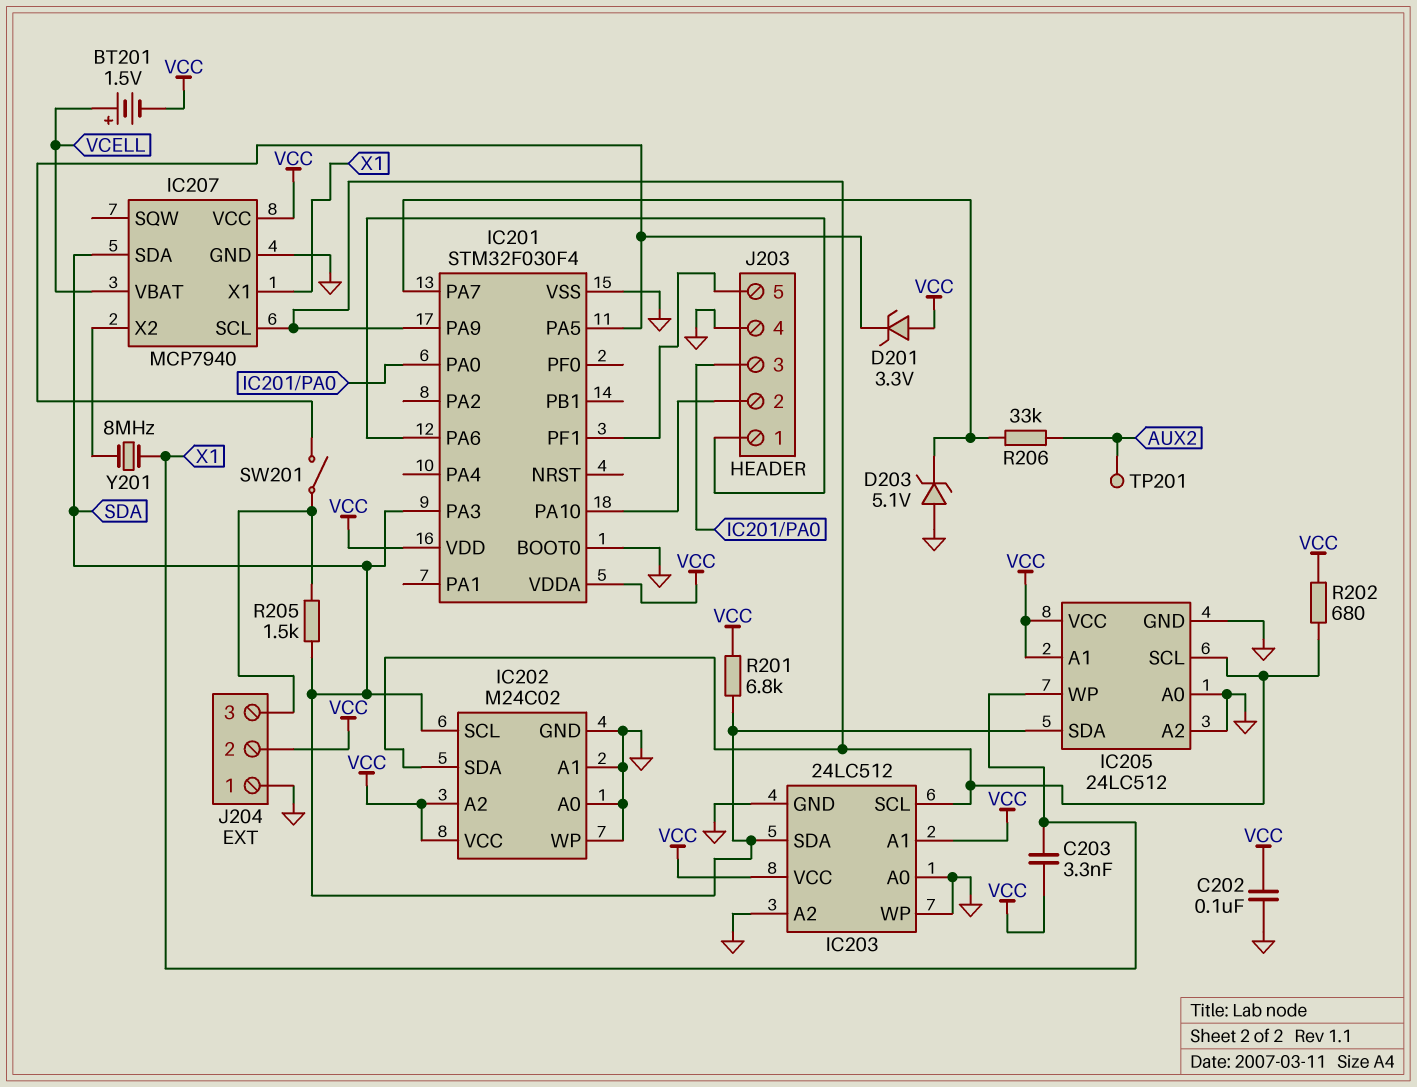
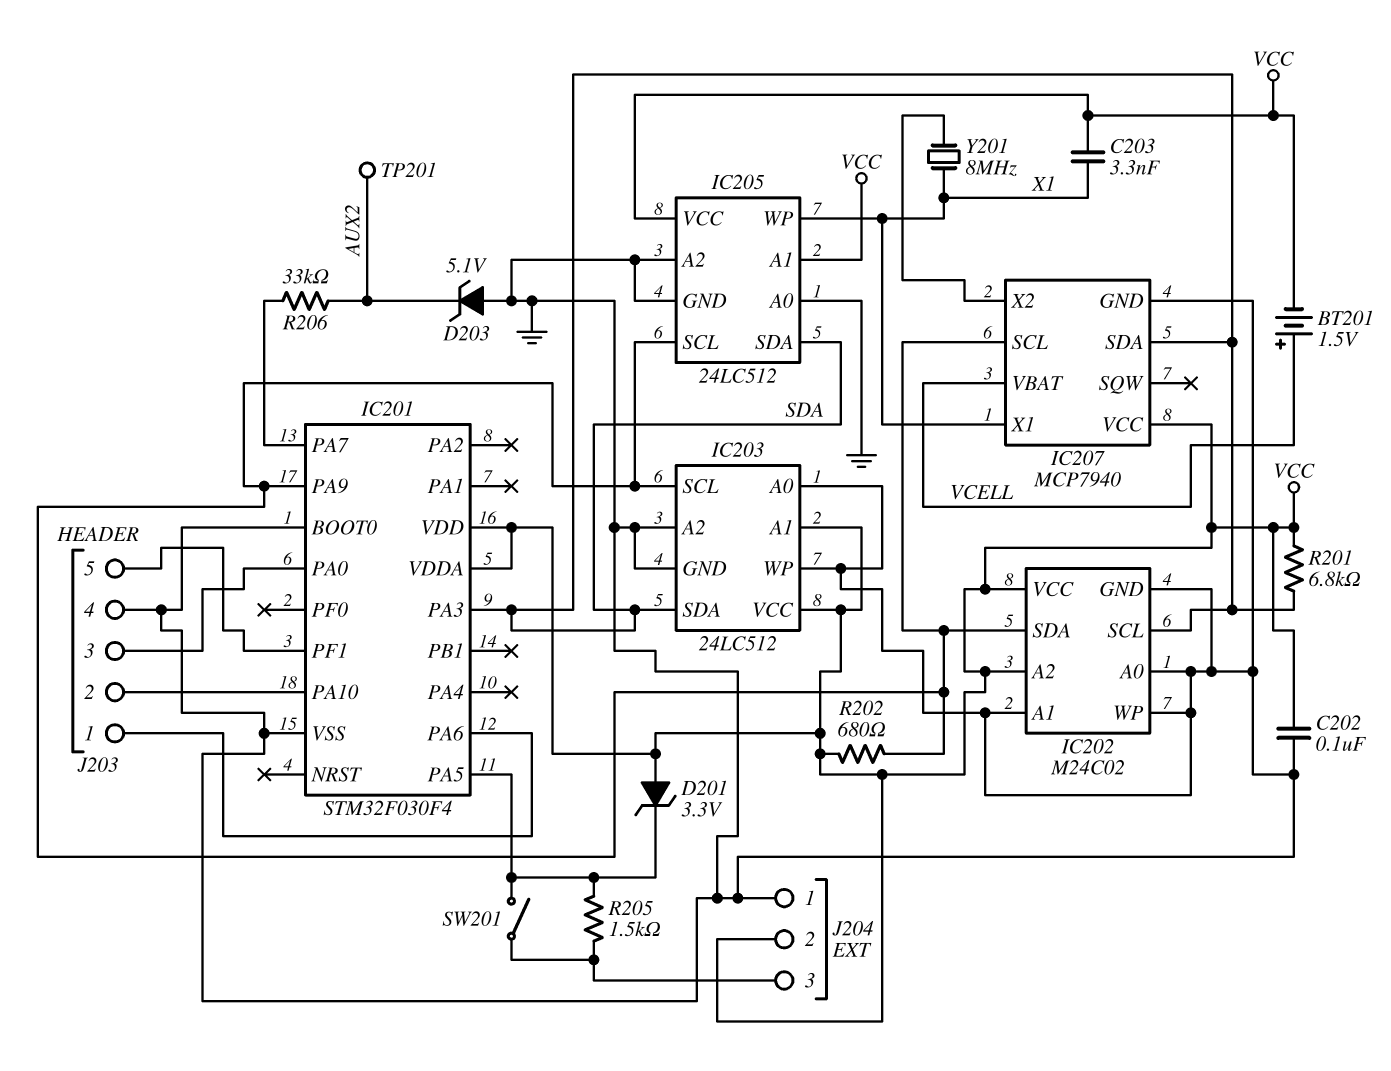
D203: zener 5.1V (A GND, K IC201/PA7) -> zener 5.1V (A GND, K AUX2)
R205: 1.5k (J204/3, SDA) -> 1.5k (IC201/PA5, J204/3)

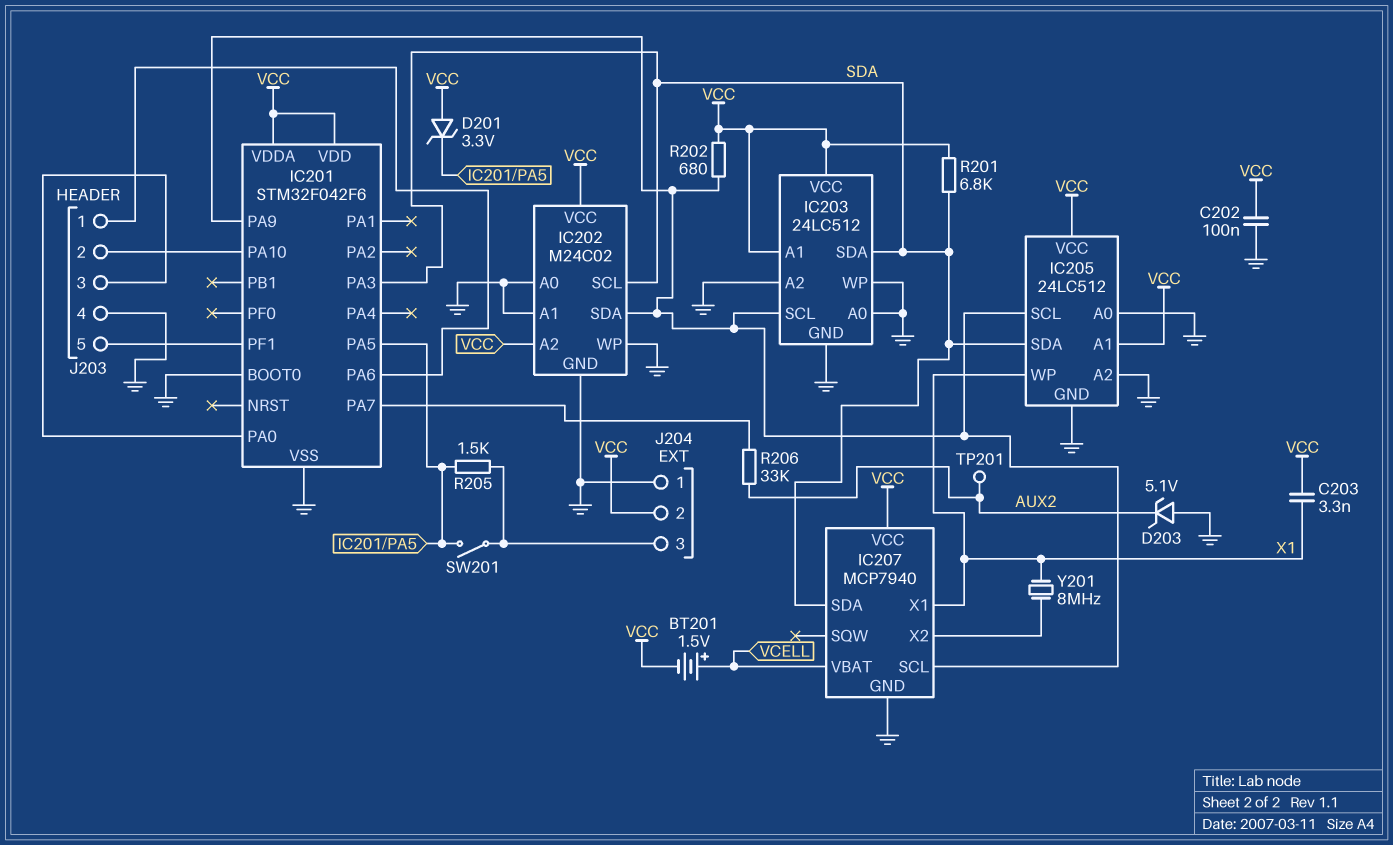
IC201: STM32F030F4 -> STM32F042F6

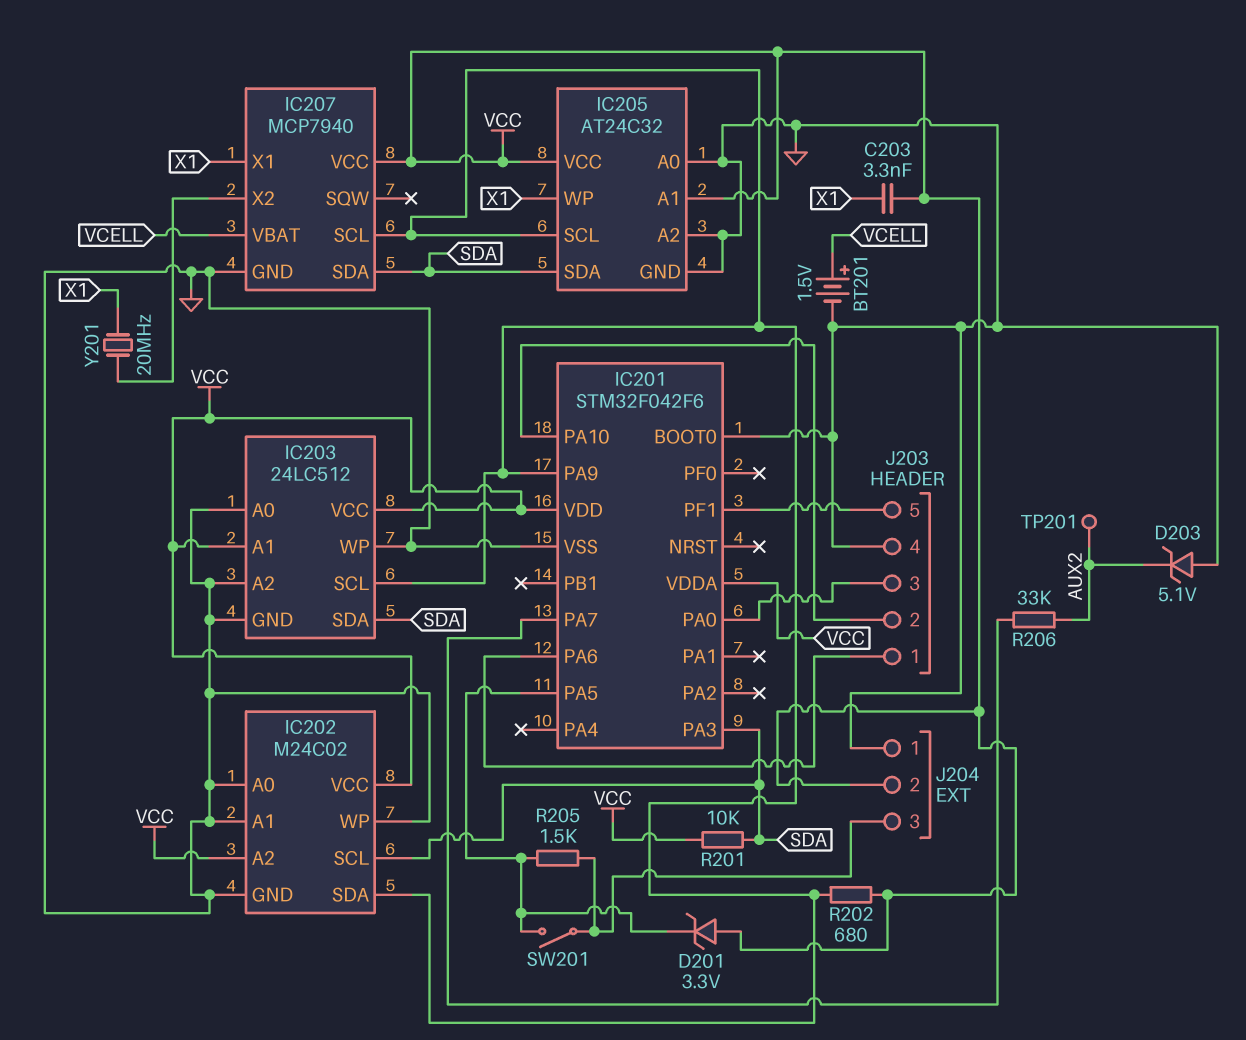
BT201: 1.5V (plus VCELL, minus VCC) -> 1.5V (plus VCELL, minus GND)
C202: 100nF (GND, VCC) -> none
IC205: 24LC512 -> AT24C32
R201: 6.8k (SDA, VCC) -> 10k (SDA, VCC)
Y201: 8MHz (IC207/X2, X1) -> 20MHz (IC207/X2, X1)

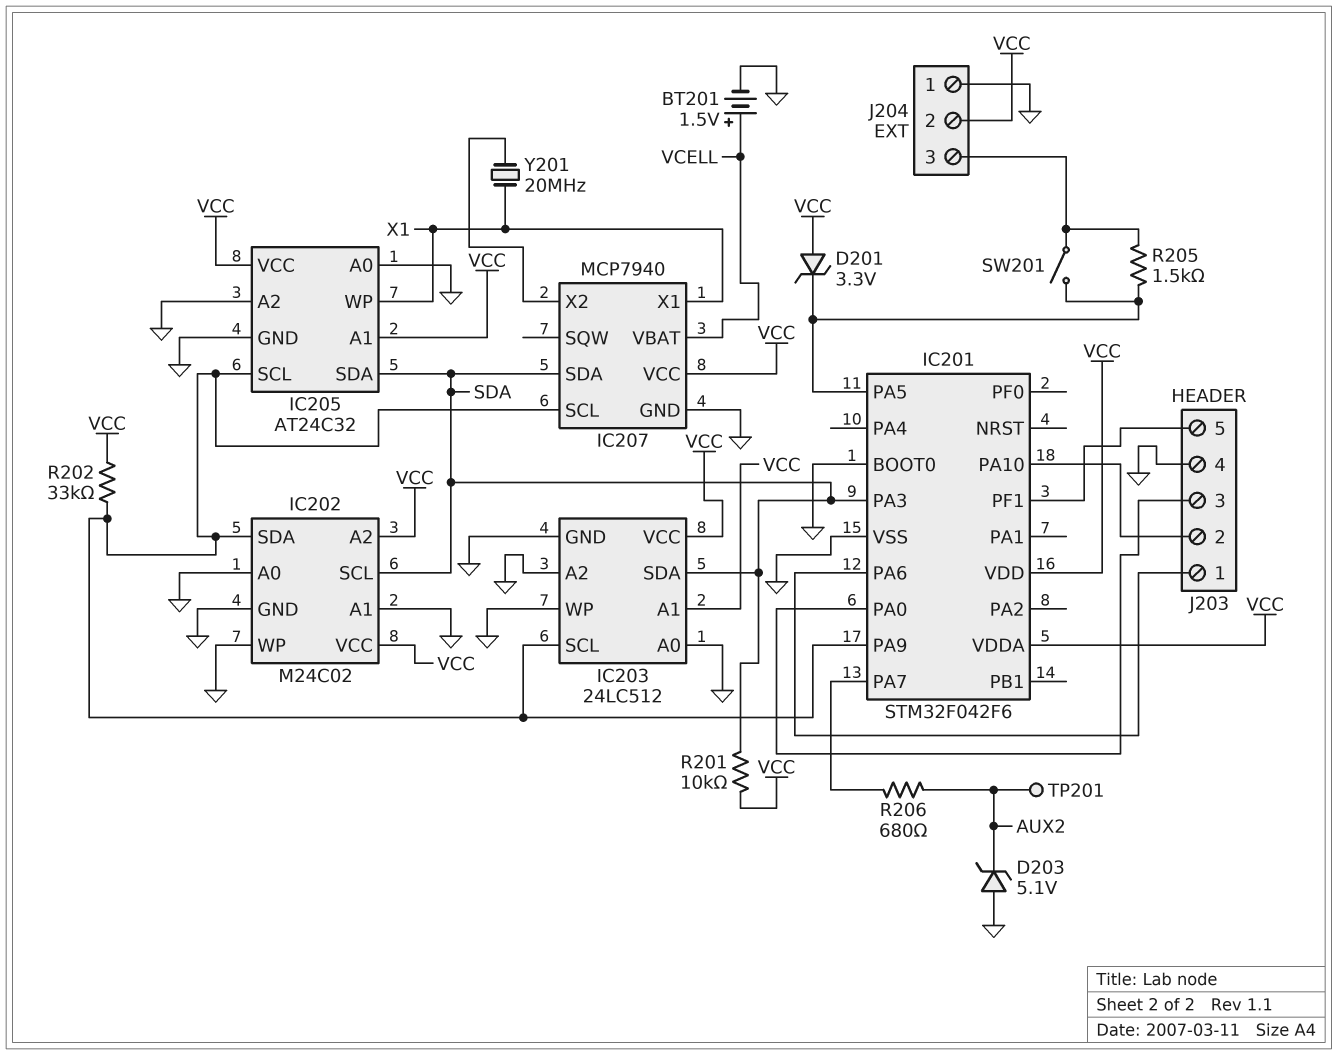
C203: 3.3nF (VCC, X1) -> none
R202: 680 (IC201/PA9, VCC) -> 33k (IC201/PA9, VCC)
R206: 33k (AUX2, IC201/PA7) -> 680 (AUX2, IC201/PA7)

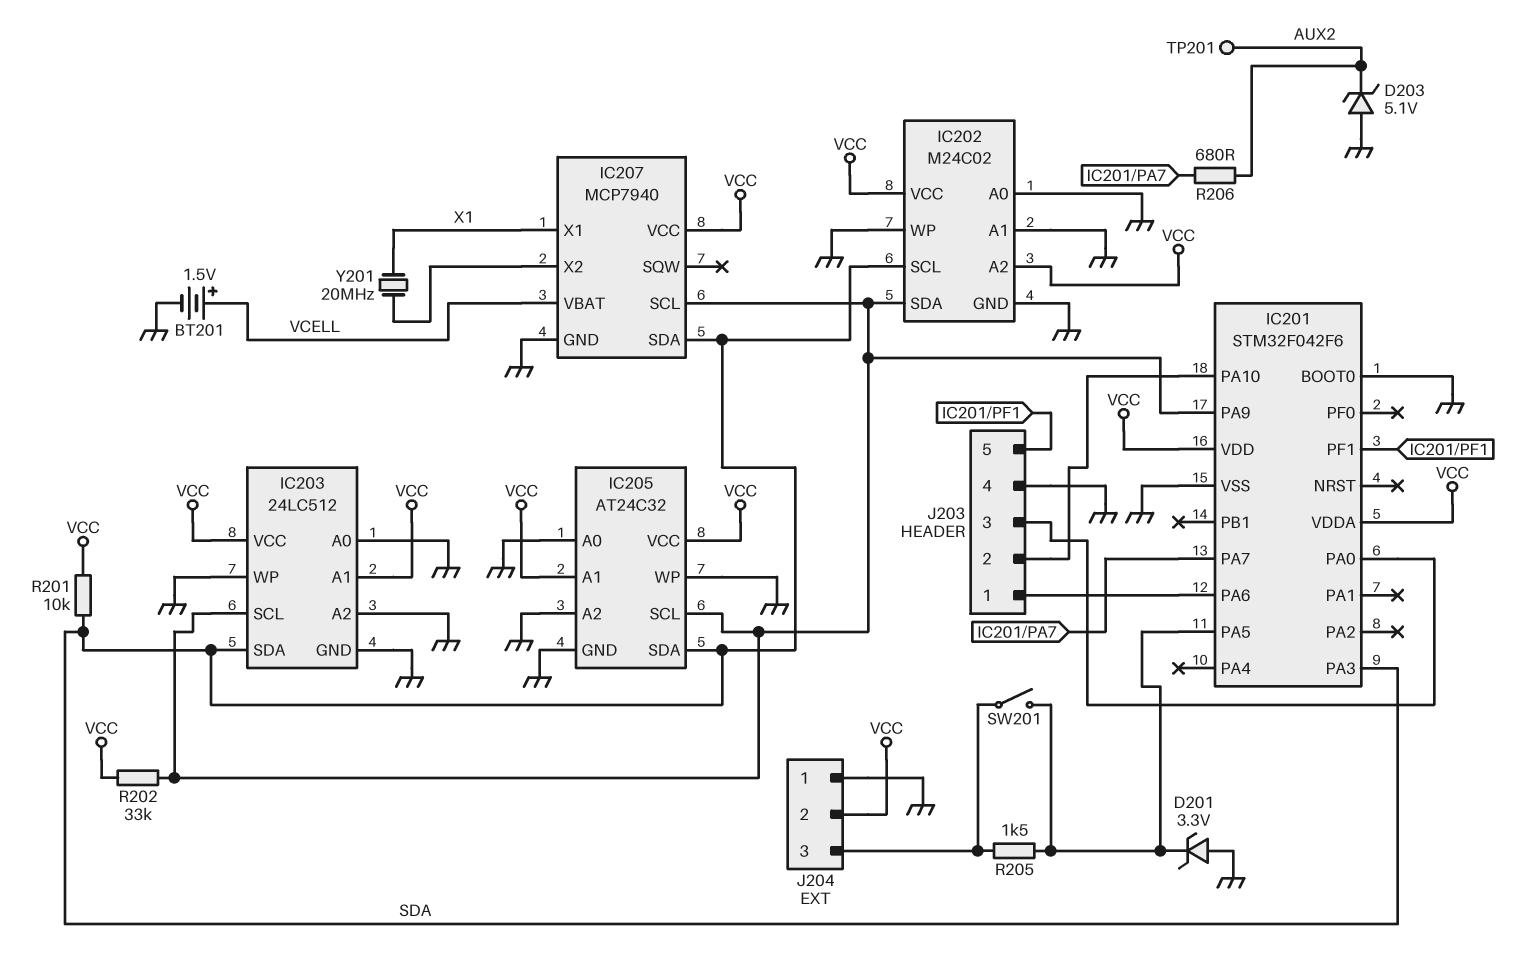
D201: zener 3.3V (A VCC, K IC201/PA5) -> zener 3.3V (A GND, K IC201/PA5)
IC205 pin WP: X1 -> GND

